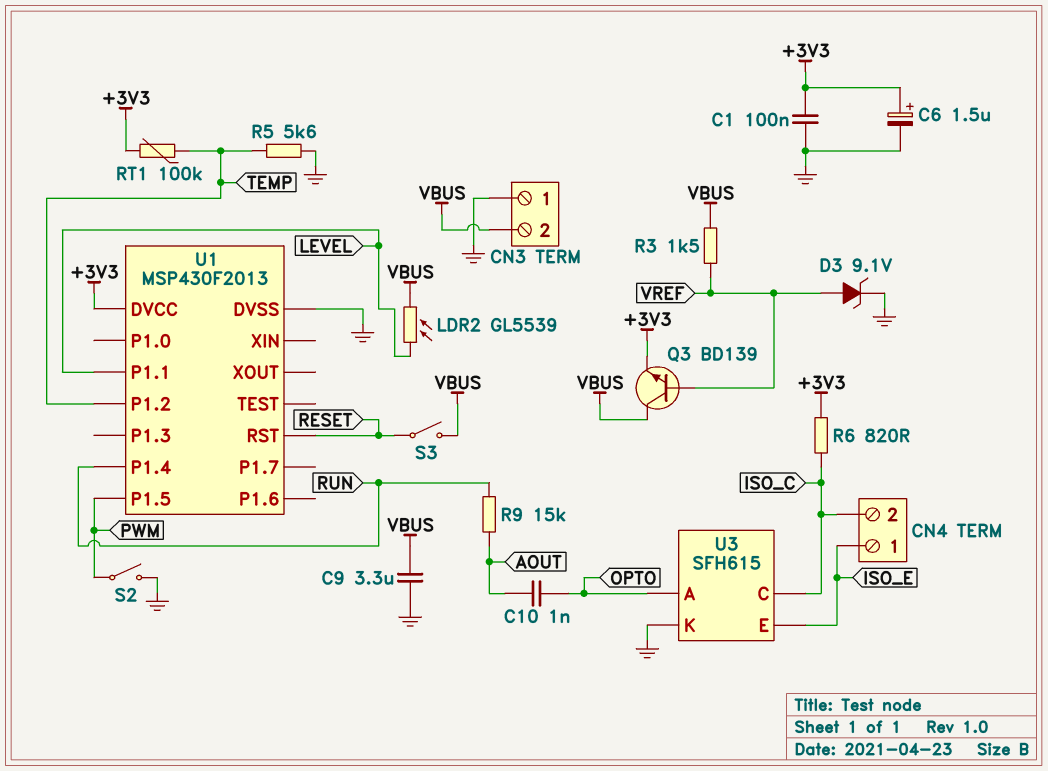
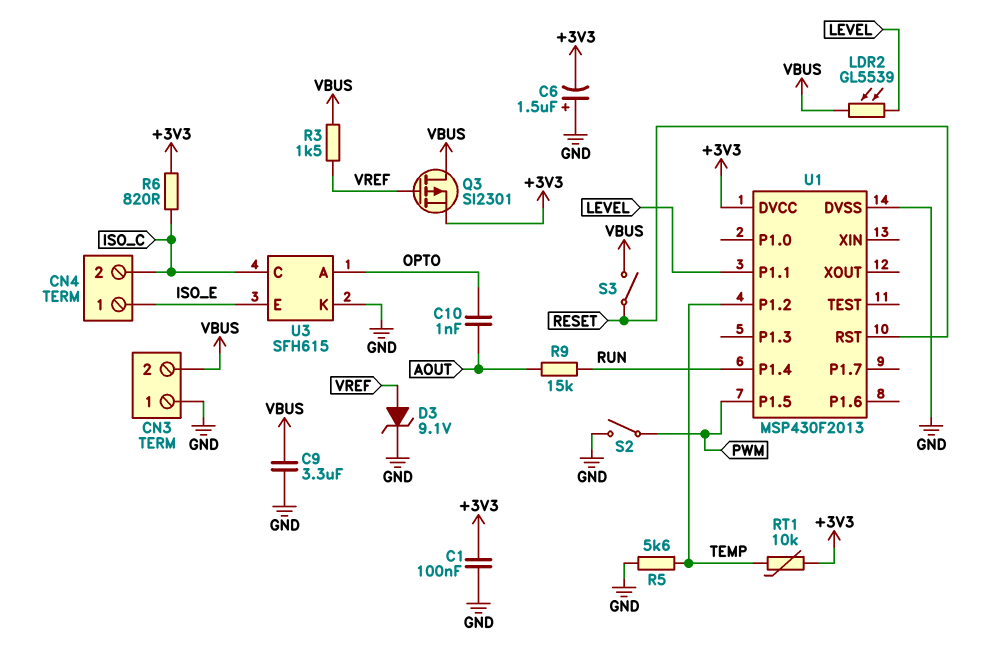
C6: 1.5uF (plus +3V3, minus GND) -> 1.5uF (plus GND, minus +3V3)
Q3: NPN BD139 (B VREF, C VBUS, E +3V3) -> PMOS SI2301 (G VREF, D VBUS, S +3V3)
RT1: 100k (+3V3, TEMP) -> 10k (+3V3, TEMP)

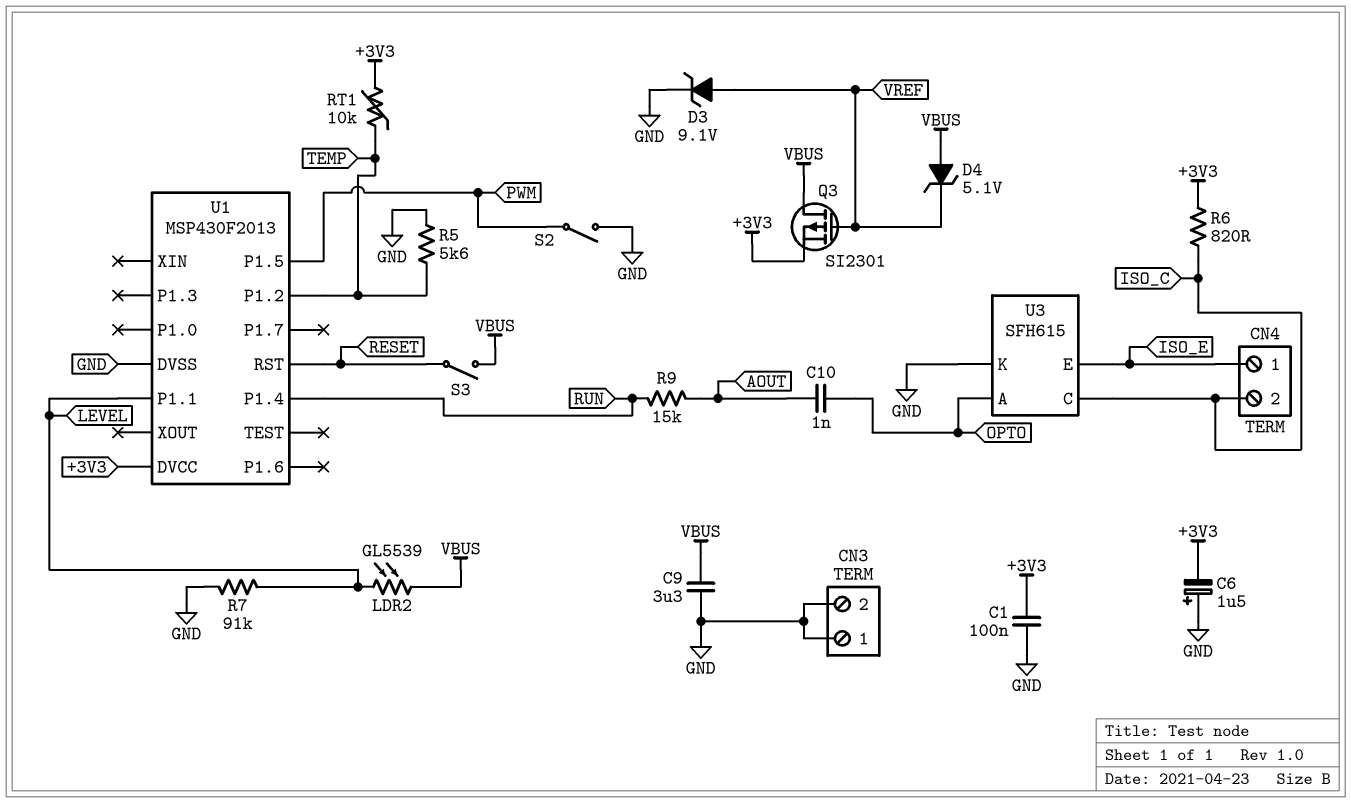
CN3 pin 2: VBUS -> GND
D4: none -> zener 5.1V (A VBUS, K VREF)
R3: 1.5k (VBUS, VREF) -> none
R7: none -> 91k (GND, LEVEL)

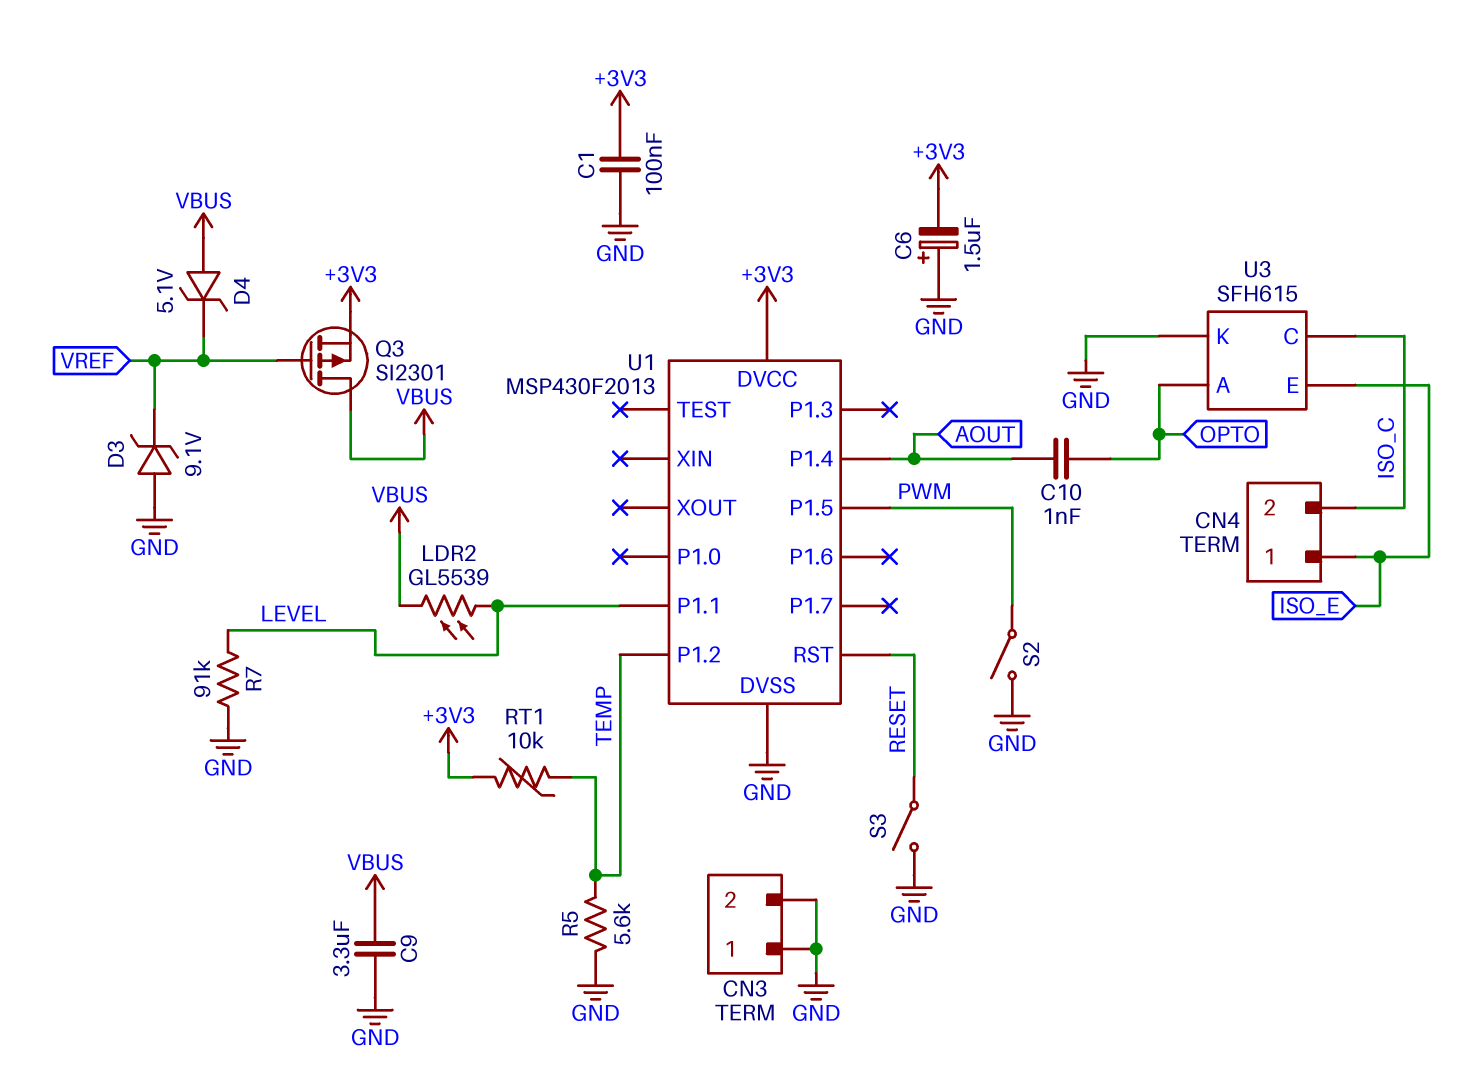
D3: zener 9.1V (A VREF, K GND) -> zener 9.1V (A GND, K VREF)
R6: 820 (+3V3, ISO_C) -> none
R9: 15k (AOUT, RUN) -> none
S3: switch (RESET, VBUS) -> switch (GND, RESET)
U1 pin P1.4: RUN -> AOUT

